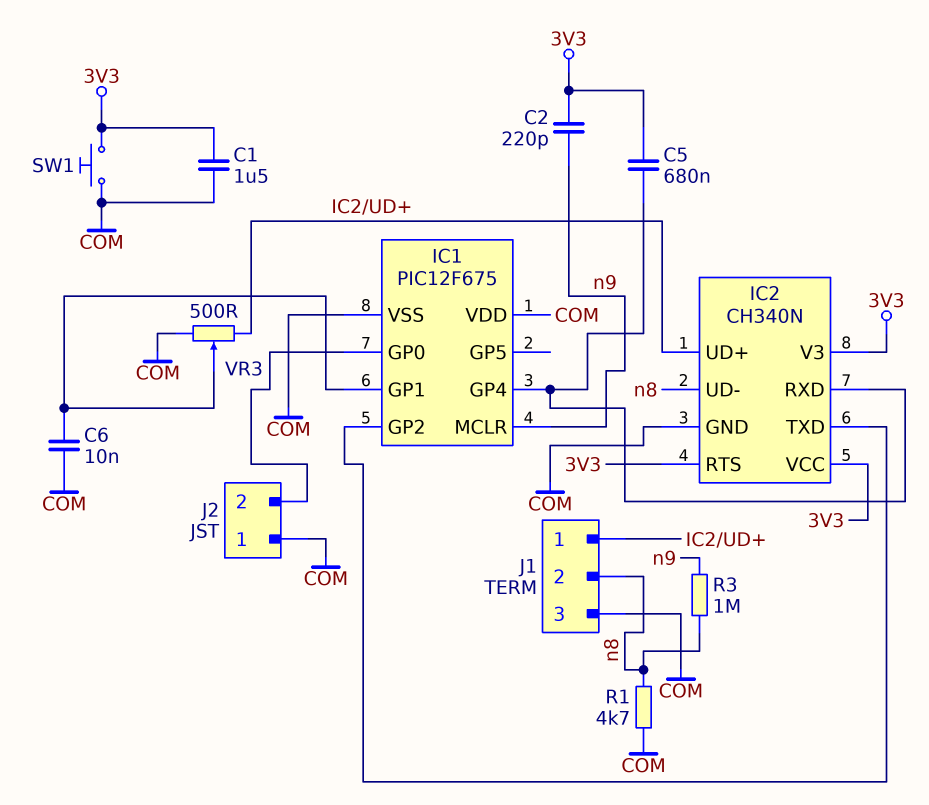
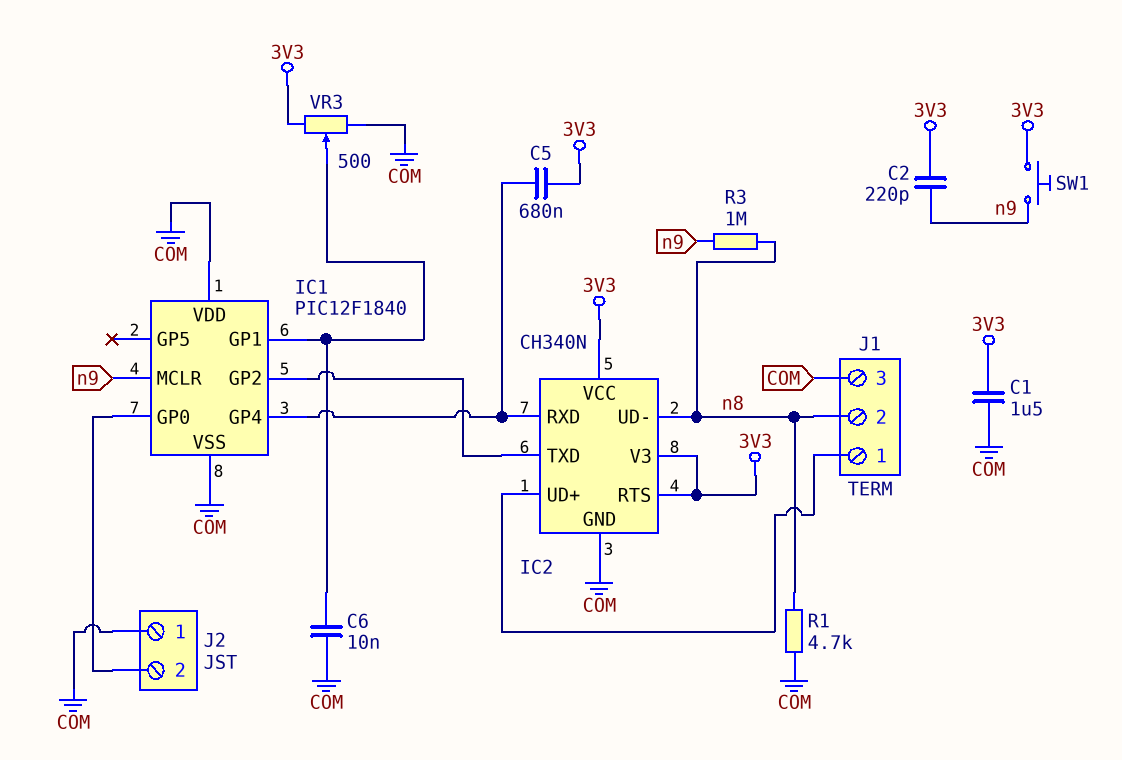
IC1: PIC12F675 -> PIC12F1840
SW1: button (3V3, COM) -> button (3V3, n9)
VR3: 500 (COM, IC2/UD+, wiper IC1/GP1) -> 500 (3V3, COM, wiper IC1/GP1)

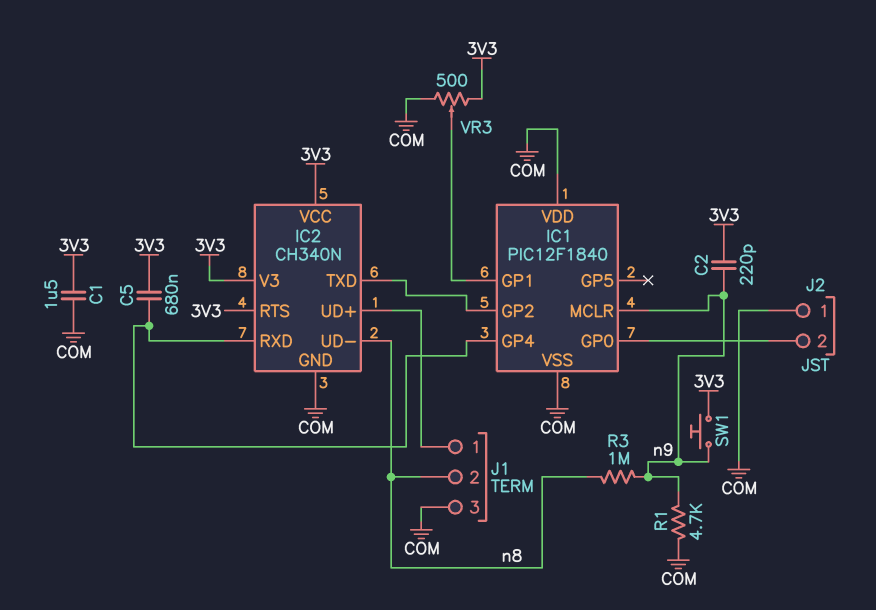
C6: 10nF (COM, IC1/GP1) -> none
R1: 4.7k (COM, n8) -> 4.7k (COM, n9)

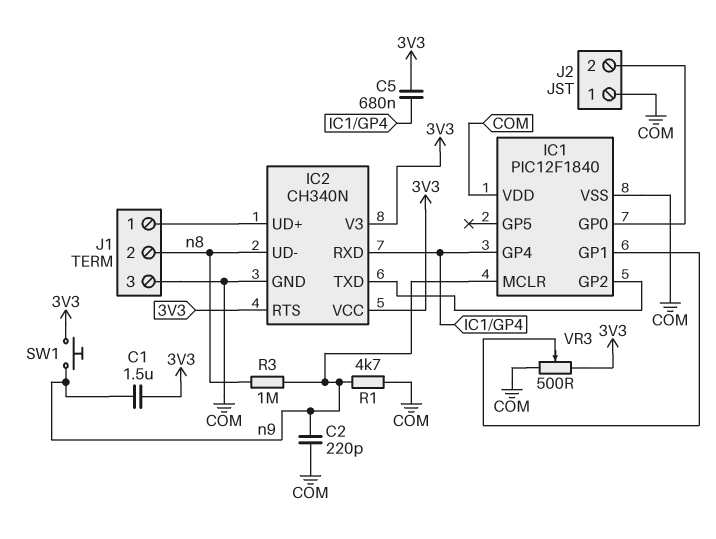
C1: 1.5uF (3V3, COM) -> 1.5uF (3V3, n9)
C2: 220pF (3V3, n9) -> 220pF (COM, n9)

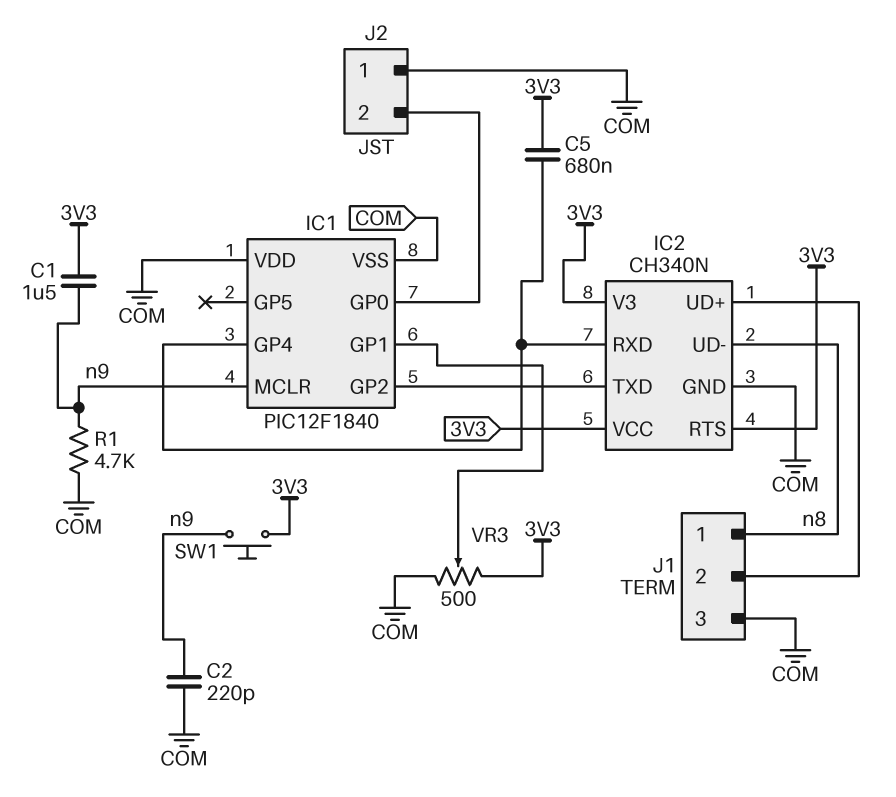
J1 pin 1: IC2/UD+ -> n8
J1 pin 2: n8 -> IC2/UD+
R3: 1M (n8, n9) -> none

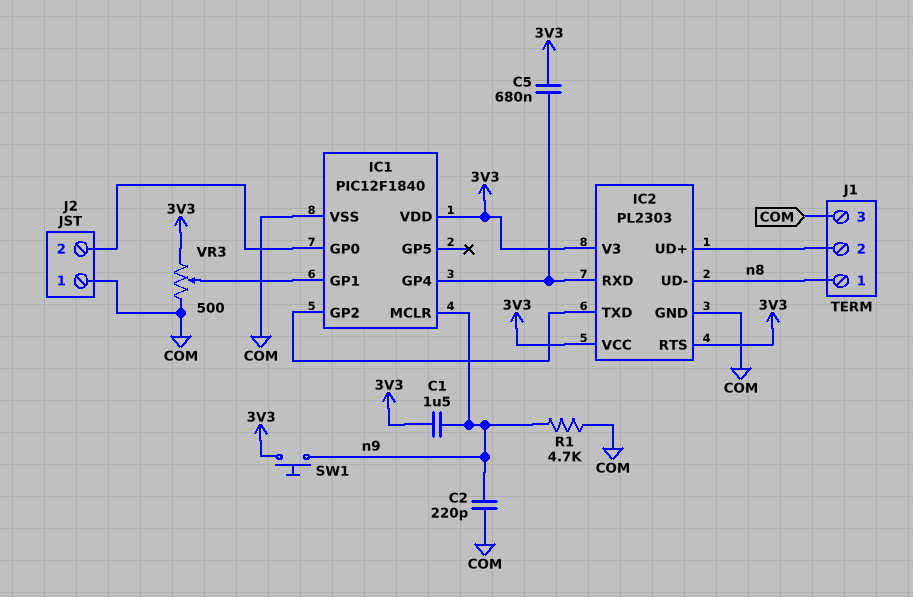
IC1 pin VDD: COM -> 3V3
IC2: CH340N -> PL2303

